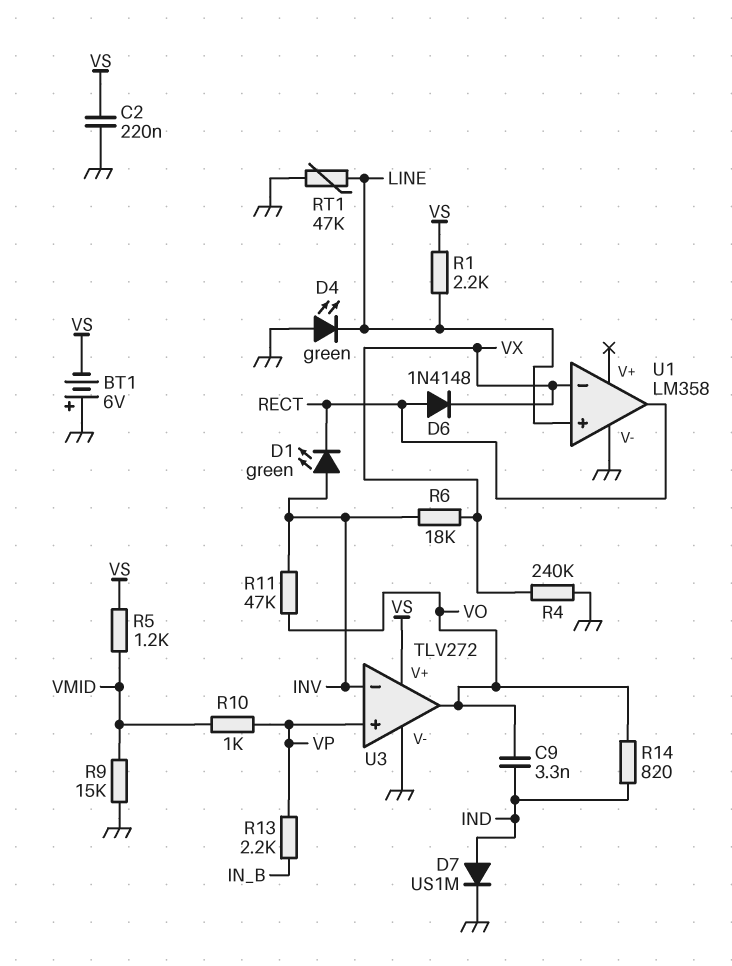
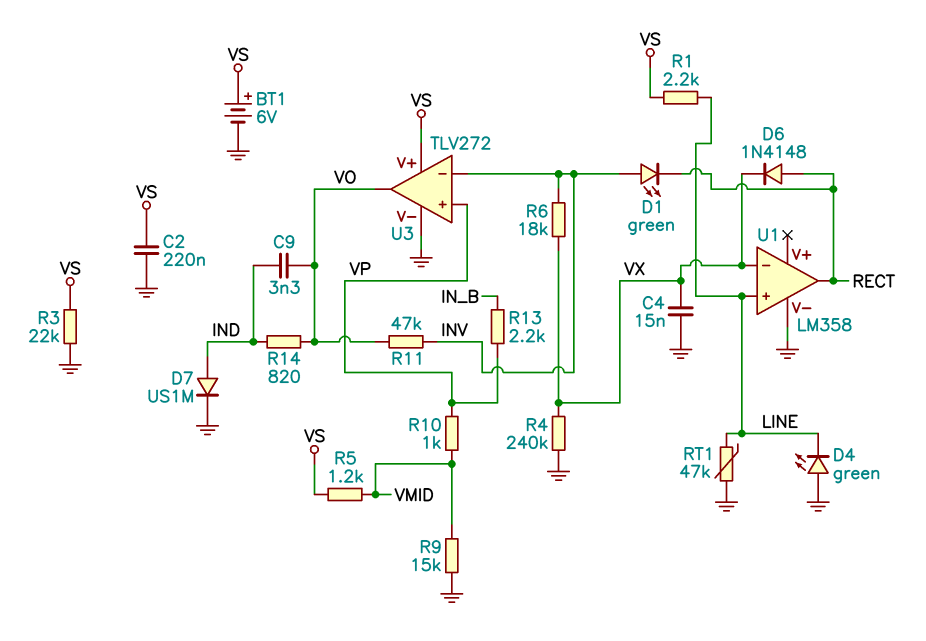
BT1: 6V (plus GND, minus VS) -> 6V (plus VS, minus GND)
C4: none -> 15nF (GND, VX)
R3: none -> 22k (GND, VS)

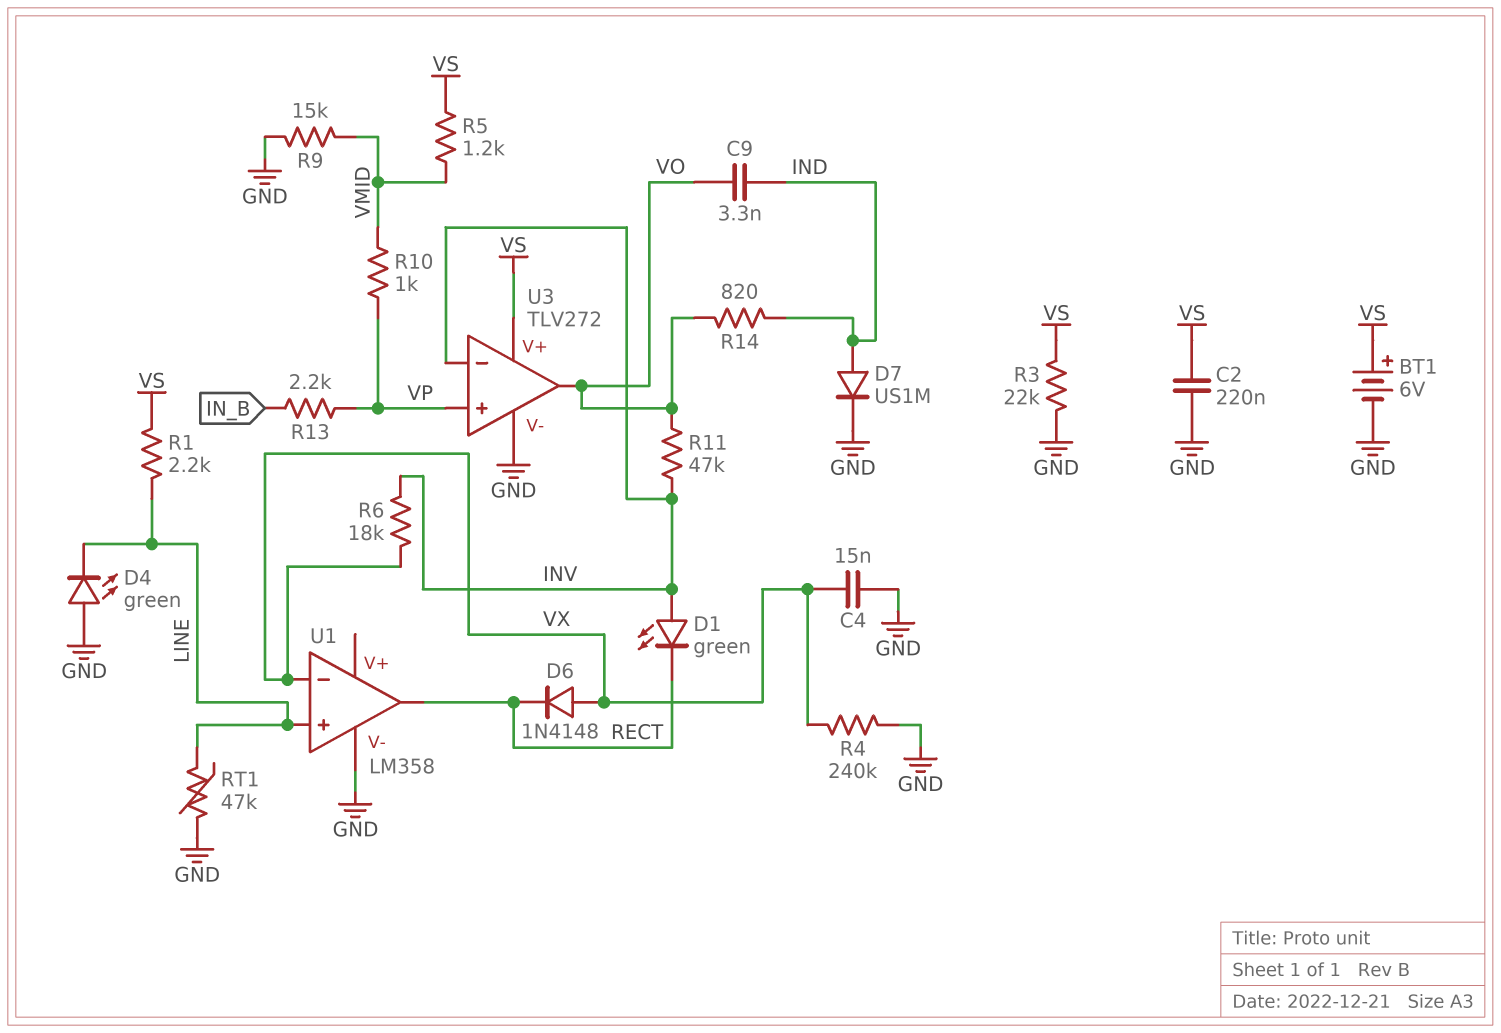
D6: diode 1N4148 (A RECT, K VX) -> diode 1N4148 (A VX, K RECT)

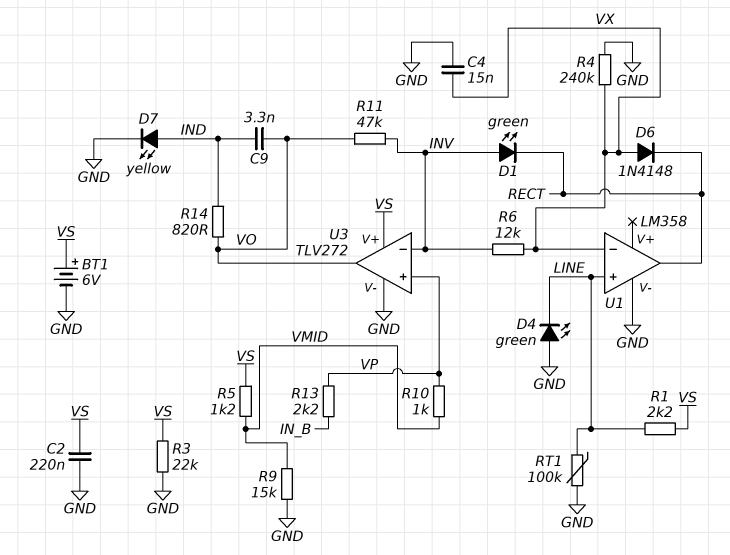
D7: diode US1M (A IND, K GND) -> LED yellow (A IND, K GND)
R6: 18k (INV, VX) -> 12k (INV, VX)
RT1: 47k (GND, LINE) -> 100k (GND, LINE)

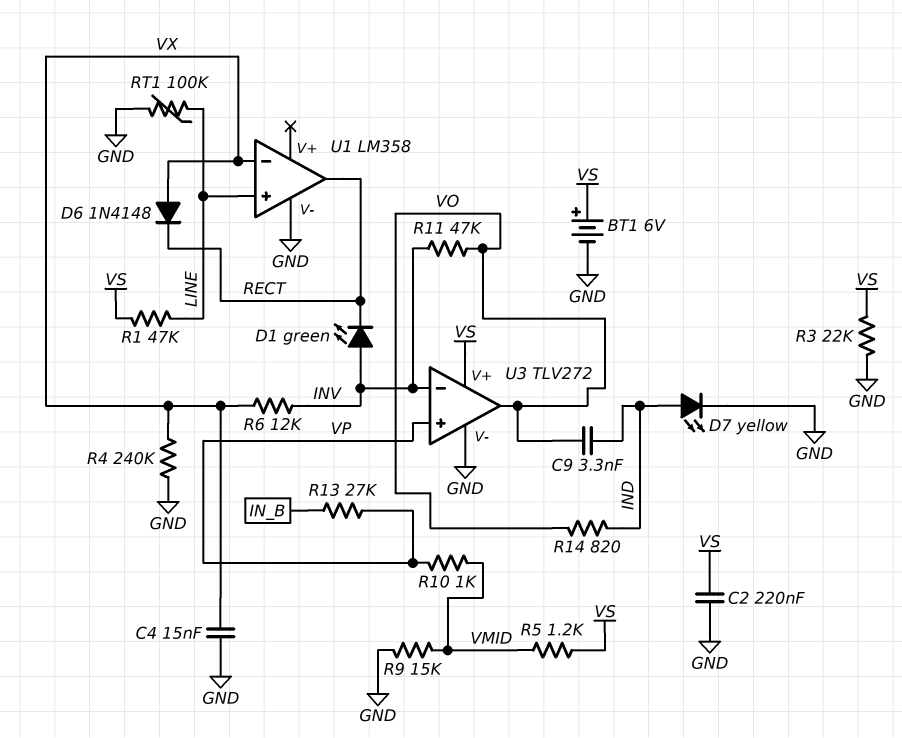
D4: LED green (A GND, K LINE) -> none
R1: 2.2k (LINE, VS) -> 47k (LINE, VS)
R13: 2.2k (IN_B, VP) -> 27k (IN_B, VP)

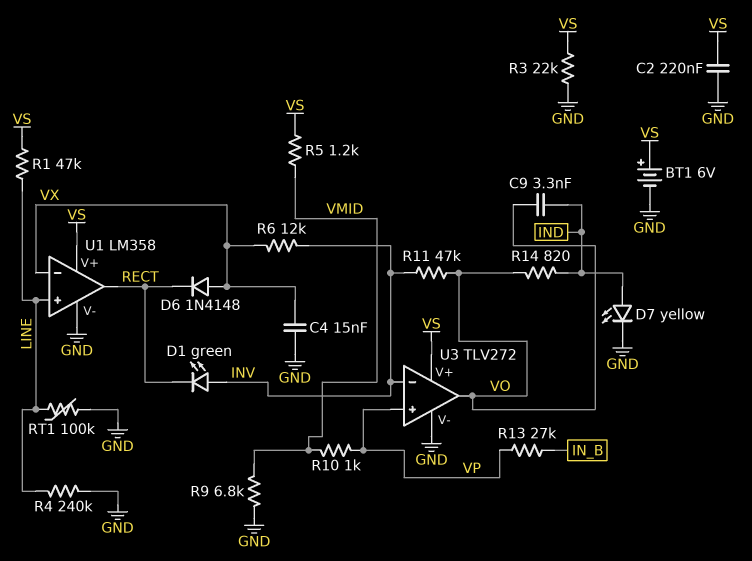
R4: 240k (GND, VX) -> 240k (GND, LINE)
R9: 15k (GND, VMID) -> 6.8k (GND, VMID)
U1 pin V+: none -> VS

